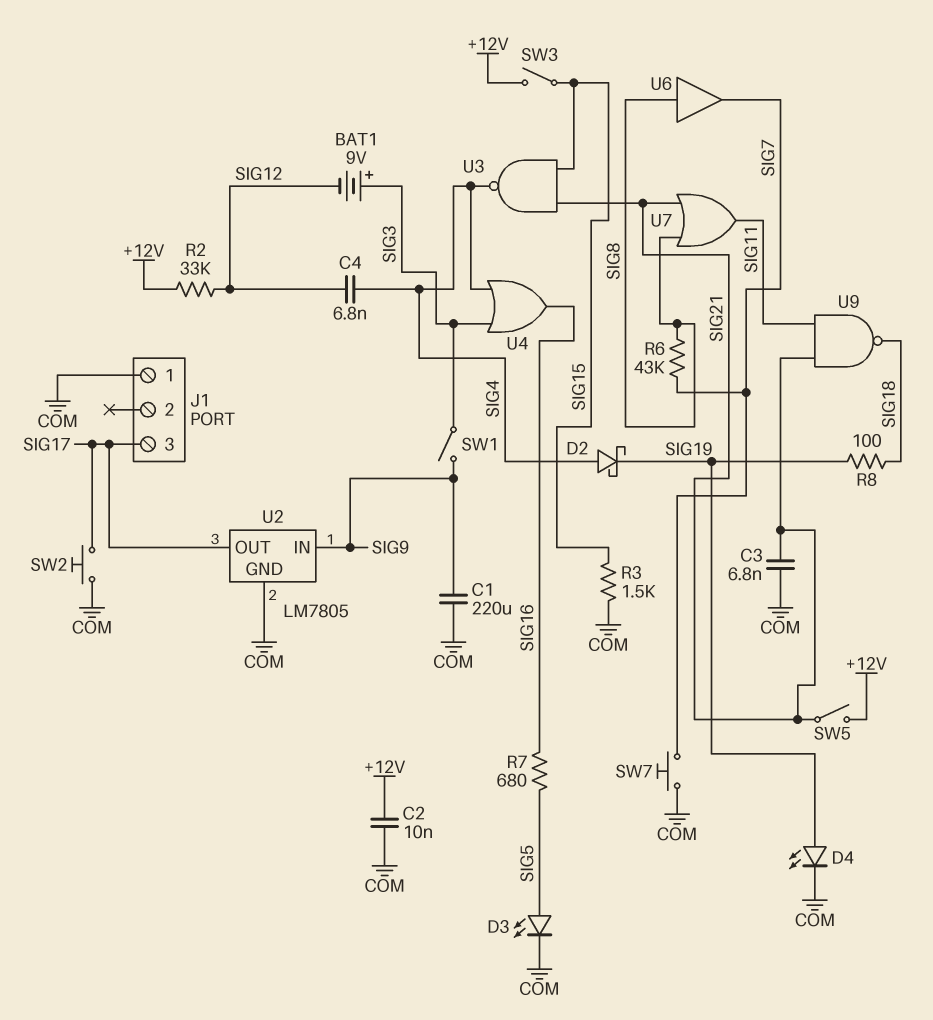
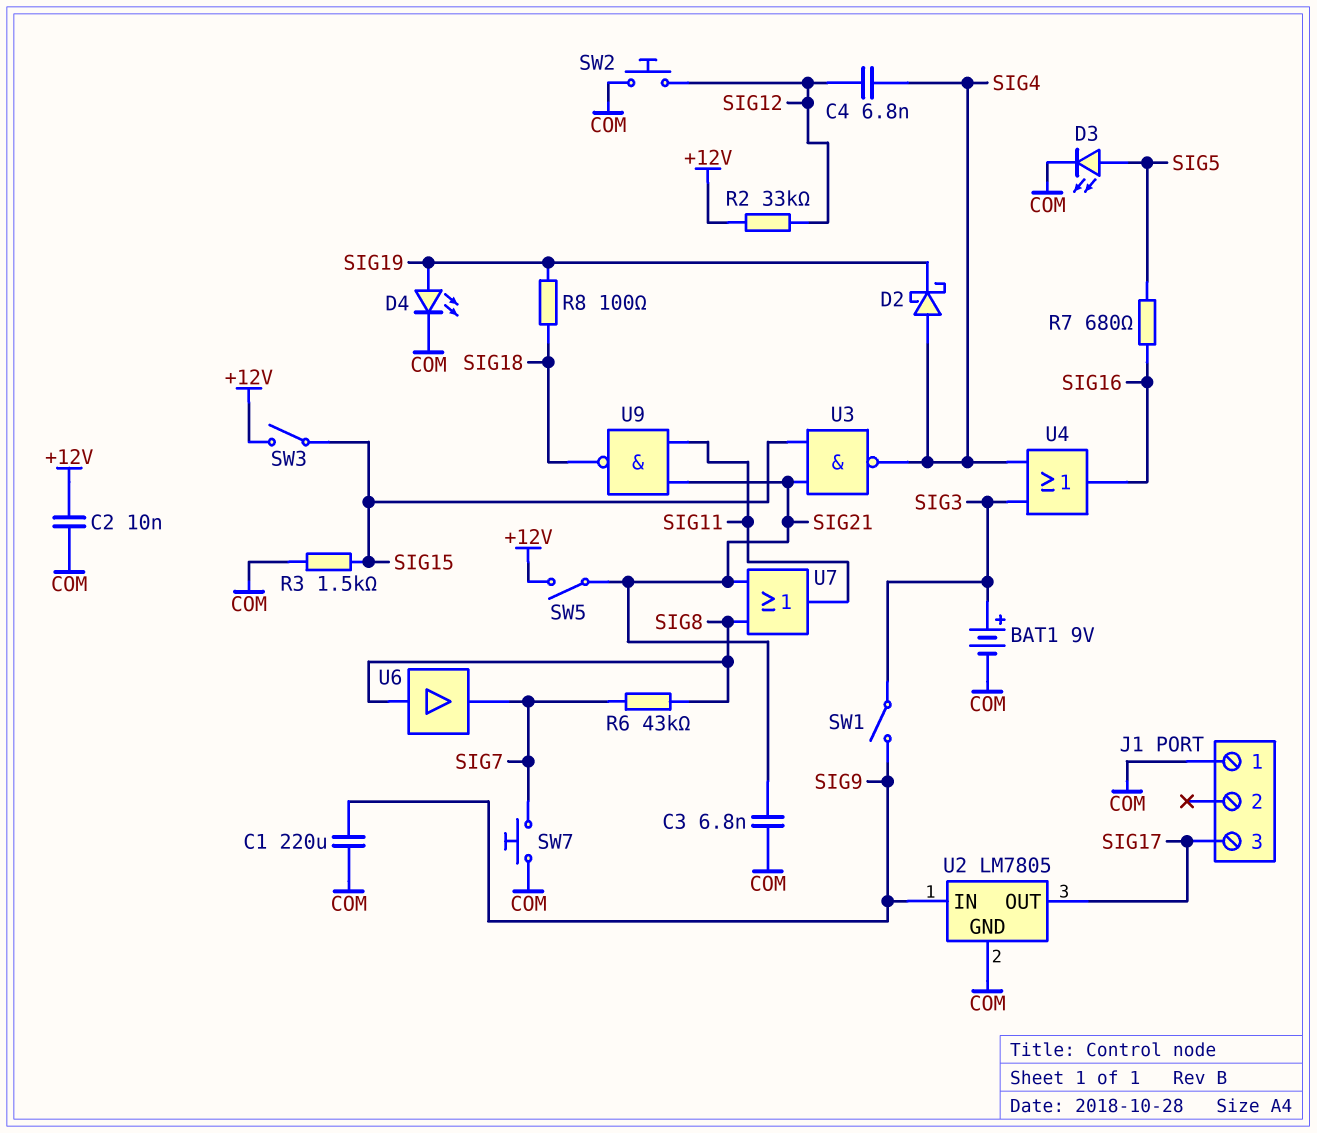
BAT1: 9V (plus SIG3, minus SIG12) -> 9V (plus SIG3, minus COM)
SW2: button (COM, SIG17) -> button (COM, SIG12)

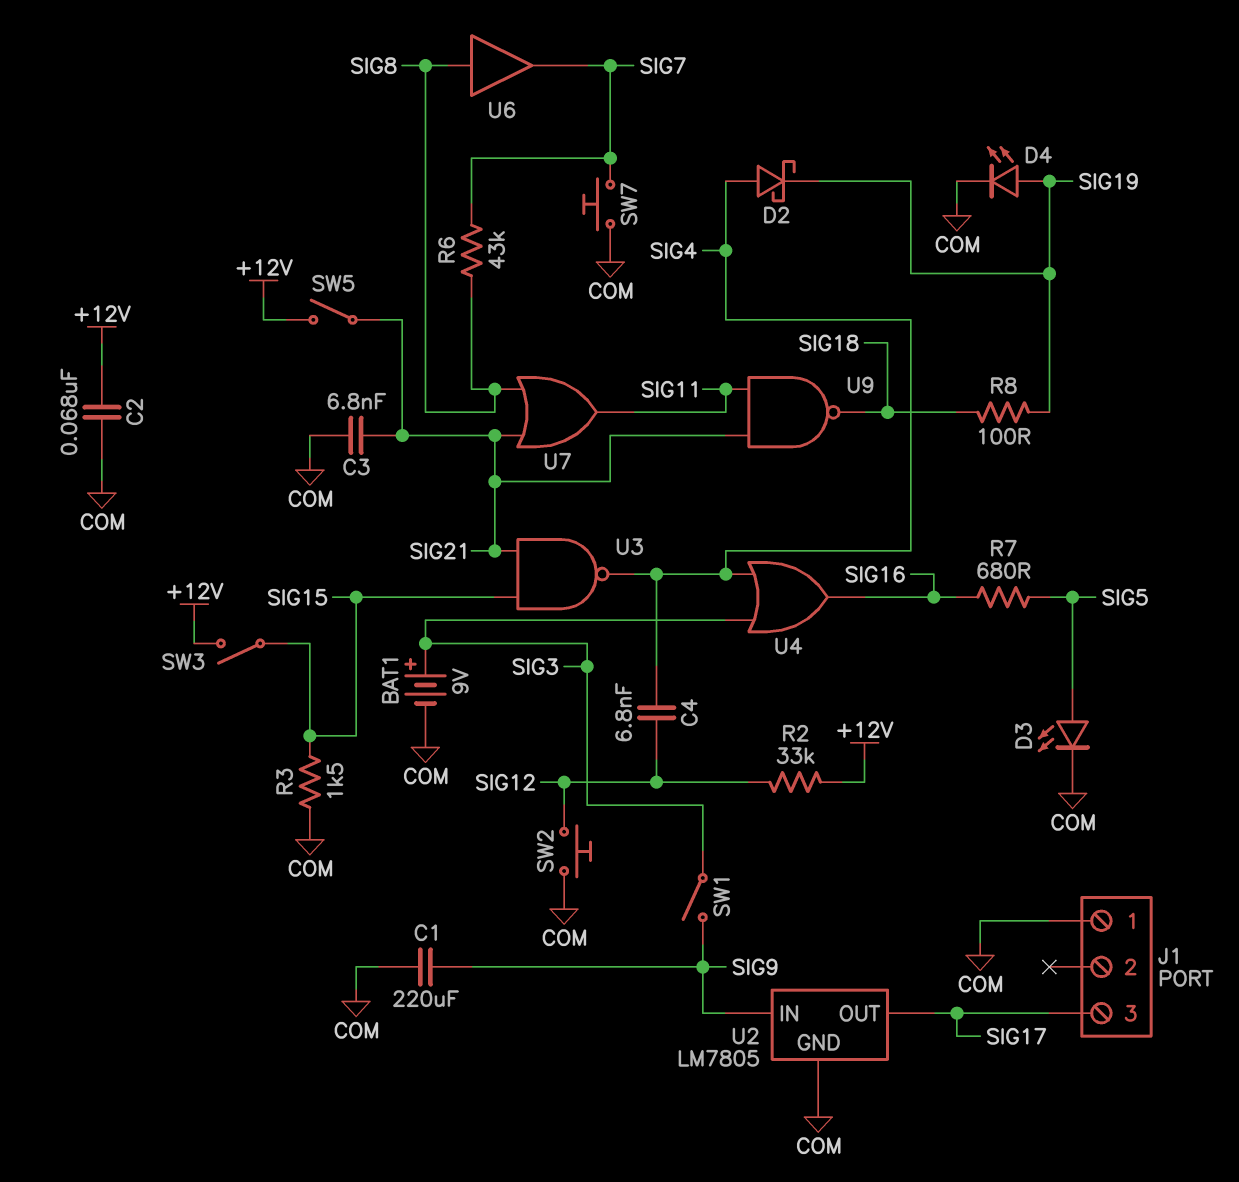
C2: 10nF (+12V, COM) -> 68nF (+12V, COM)

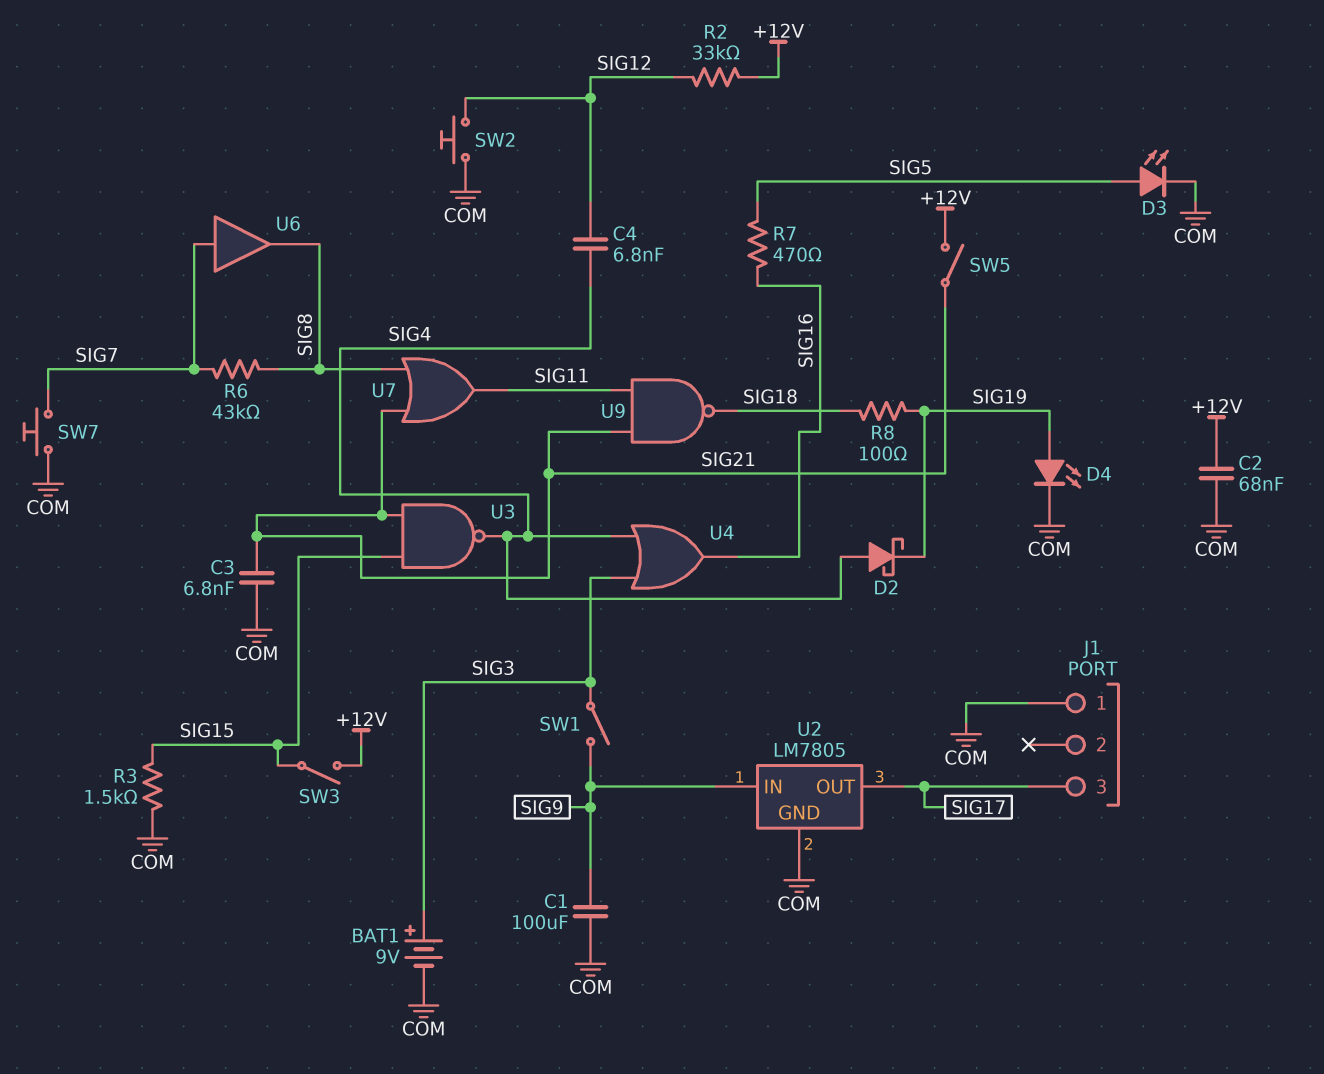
C1: 220uF (COM, SIG9) -> 100uF (COM, SIG9)
R7: 680 (SIG5, SIG16) -> 470 (SIG5, SIG16)
U6: buffer (in SIG8, out SIG7) -> buffer (in SIG7, out SIG8)

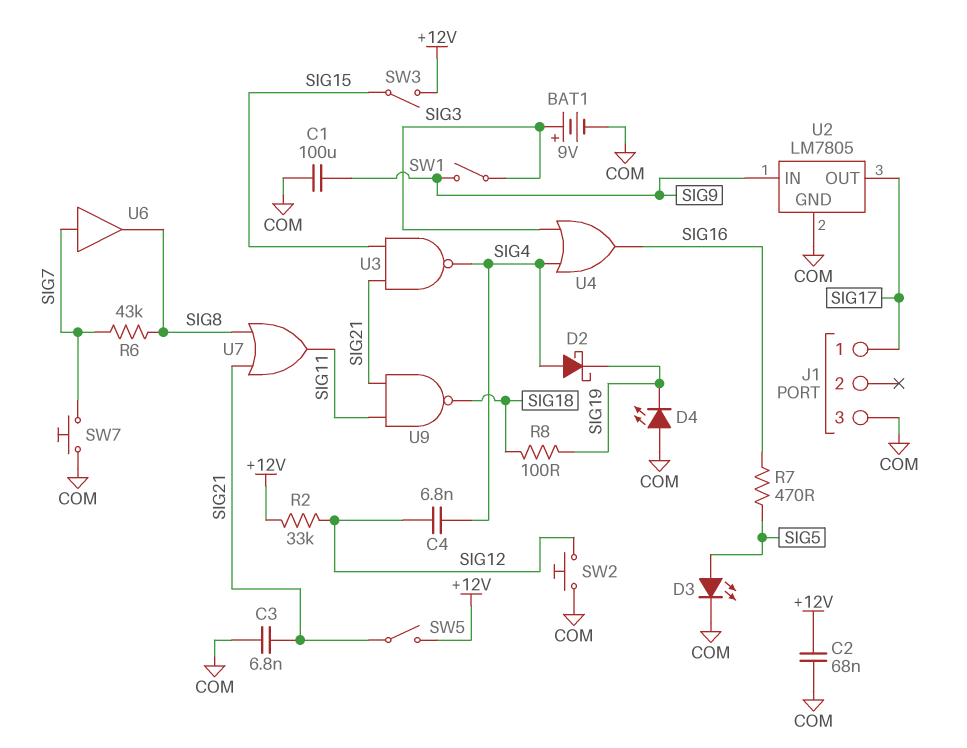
D4: LED (A SIG19, K COM) -> LED (A COM, K SIG19)
J1 pin 1: COM -> SIG17
J1 pin 3: SIG17 -> COM
R3: 1.5k (COM, SIG15) -> none

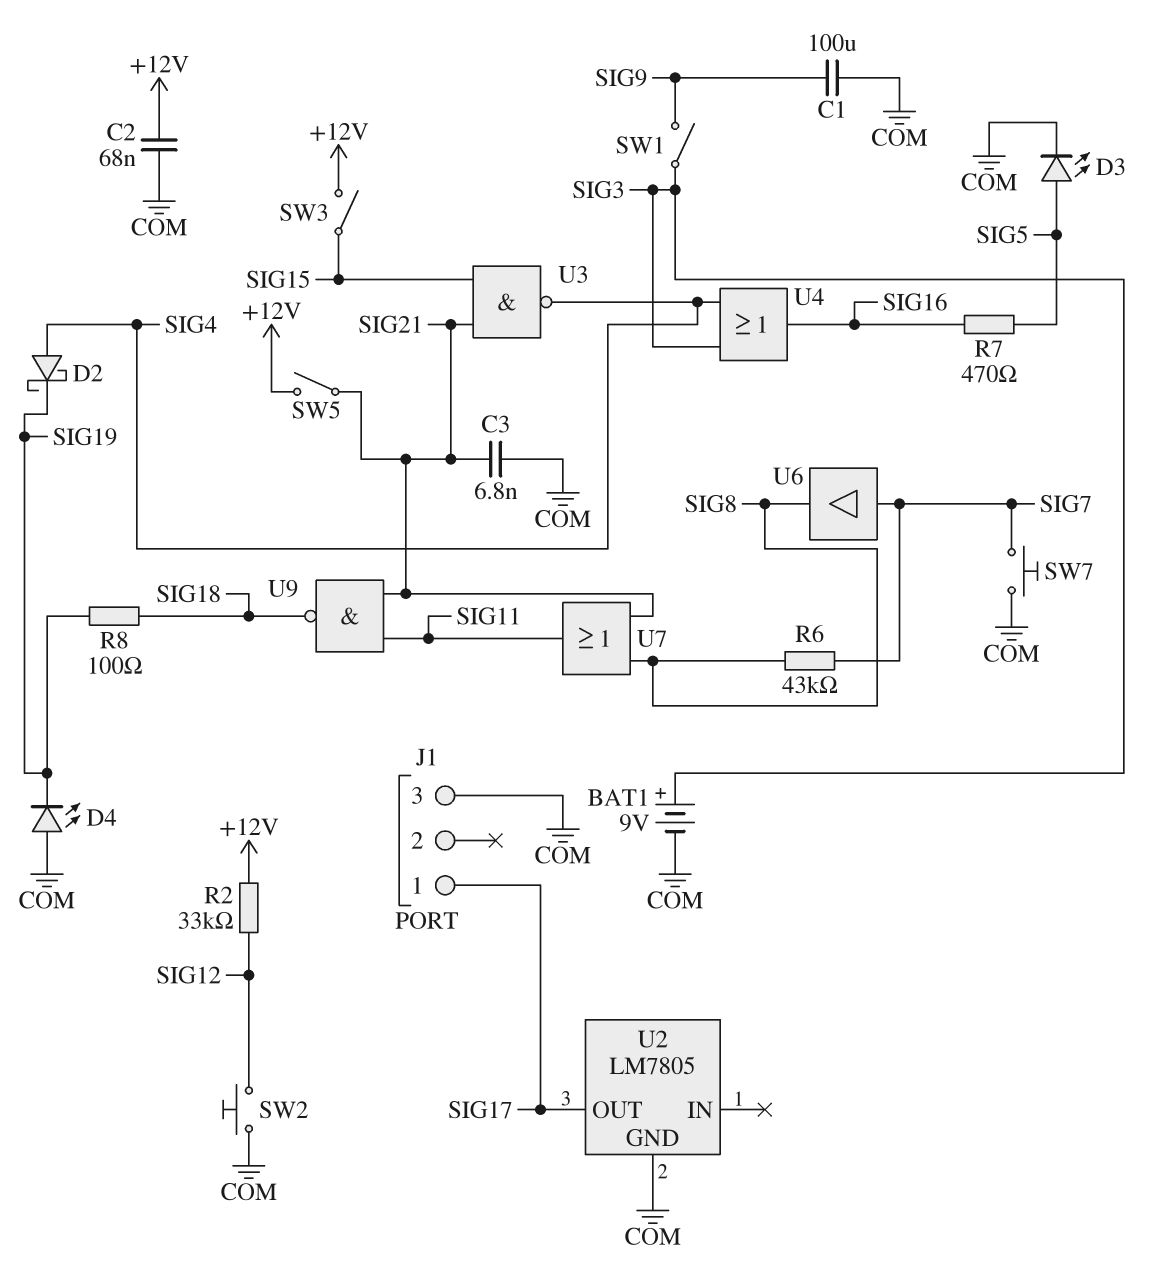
C4: 6.8nF (SIG4, SIG12) -> none
U2 pin IN: SIG9 -> none

